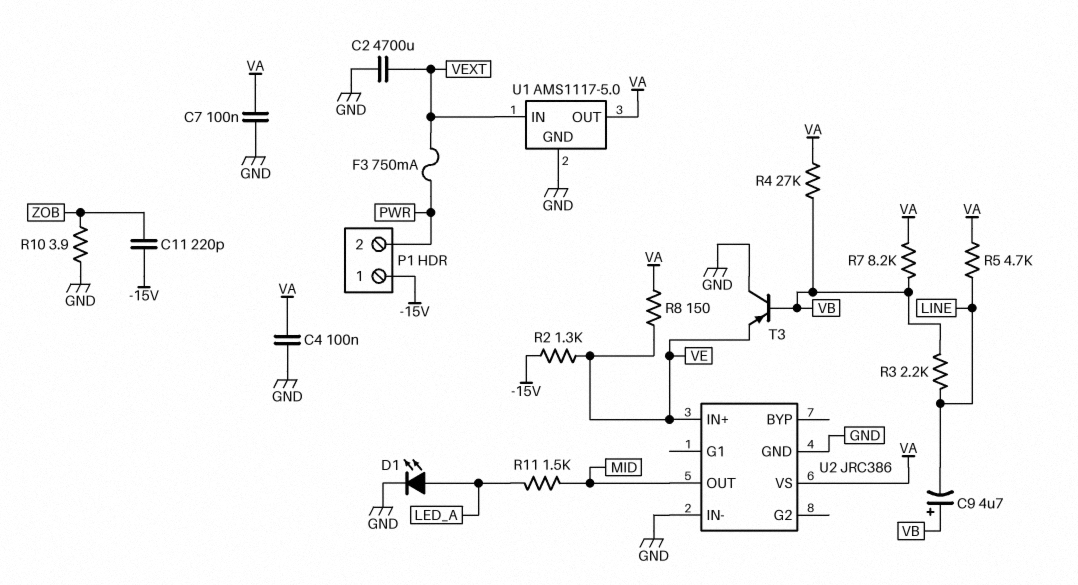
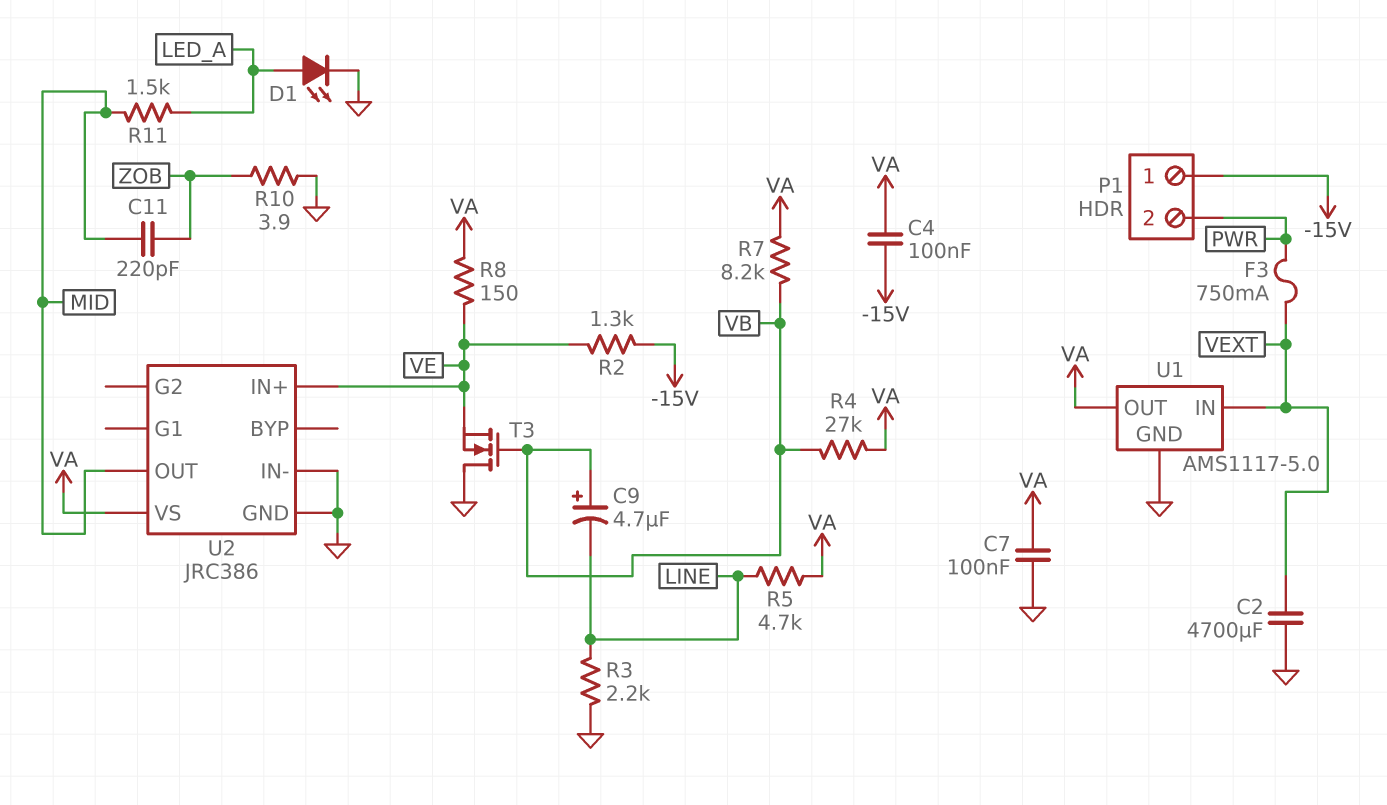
C4: 100nF (GND, VA) -> 100nF (-15V, VA)
C11: 220pF (-15V, ZOB) -> 220pF (MID, ZOB)
R3: 2.2k (LINE, VB) -> 2.2k (GND, LINE)
T3: PNP (B VB, C GND, E VE) -> NMOS (G VB, D GND, S VE)

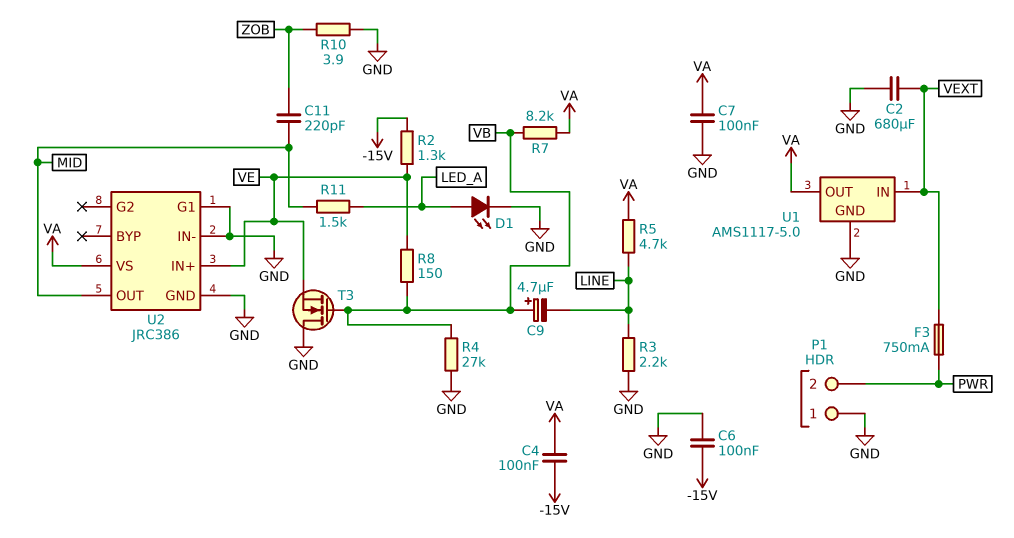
C2: 4700uF (GND, VEXT) -> 680uF (GND, VEXT)
C6: none -> 100nF (-15V, GND)
P1 pin 1: -15V -> GND
R4: 27k (VA, VB) -> 27k (GND, VB)
R8: 150 (VA, VE) -> 150 (VB, VE)
U2 pin G1: none -> GND

